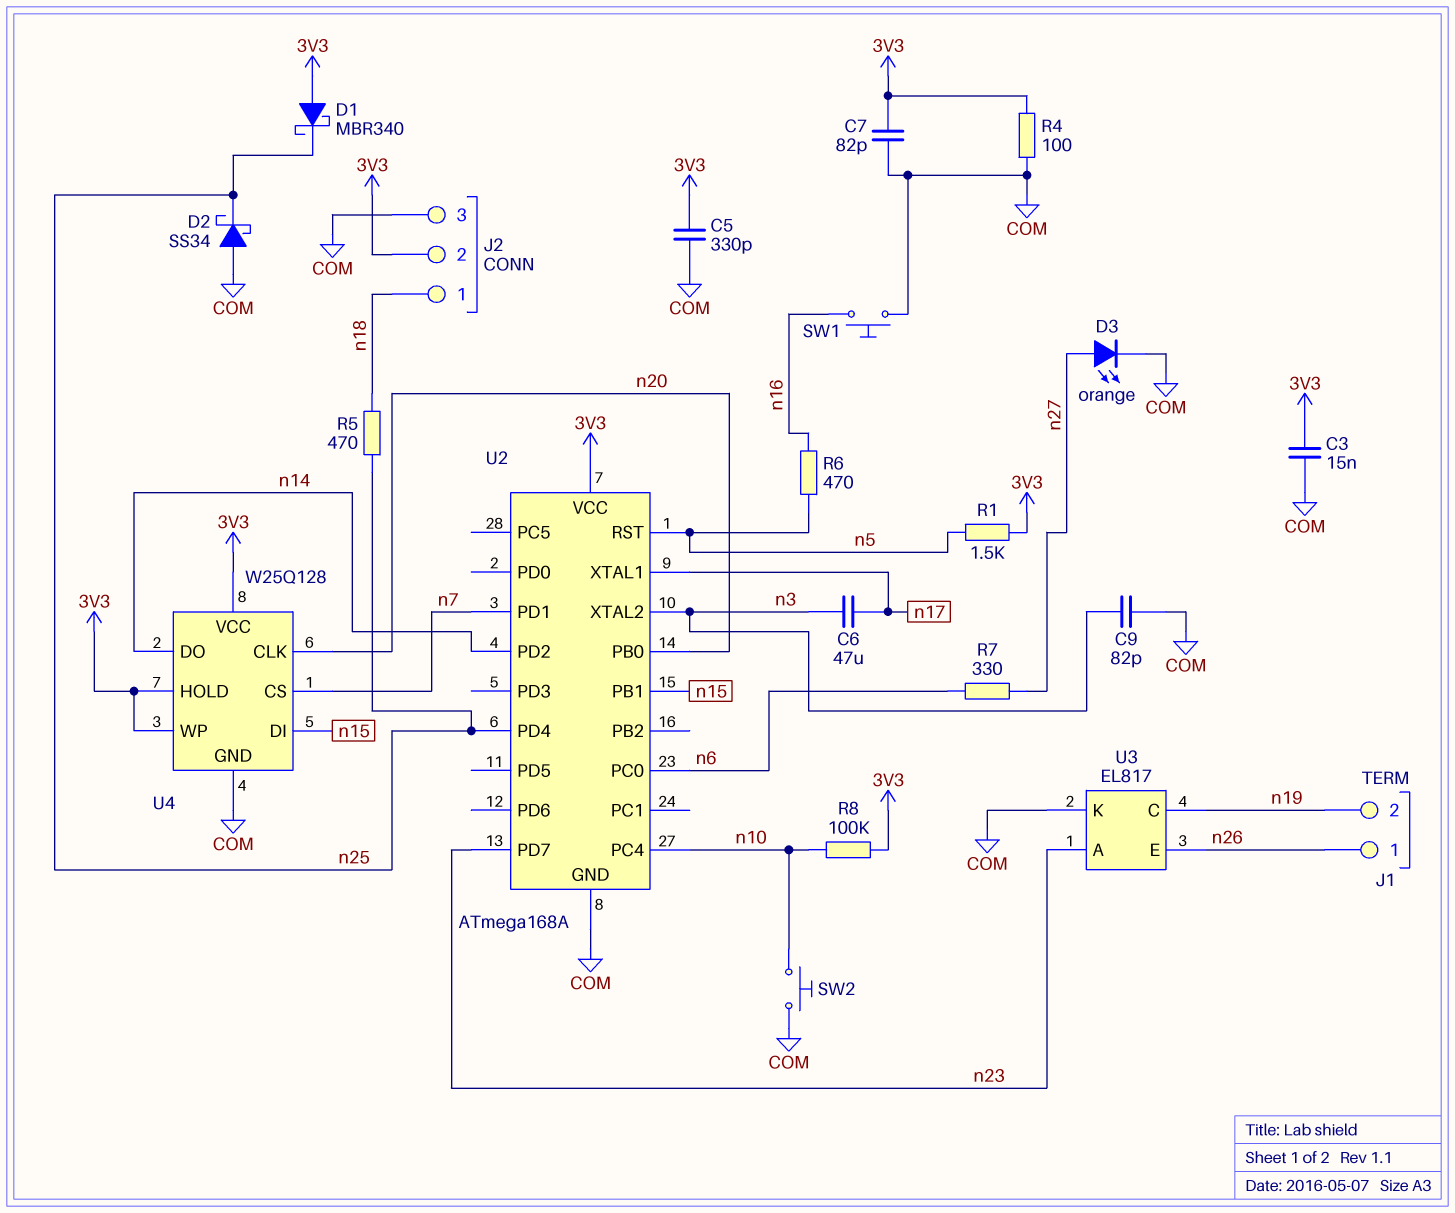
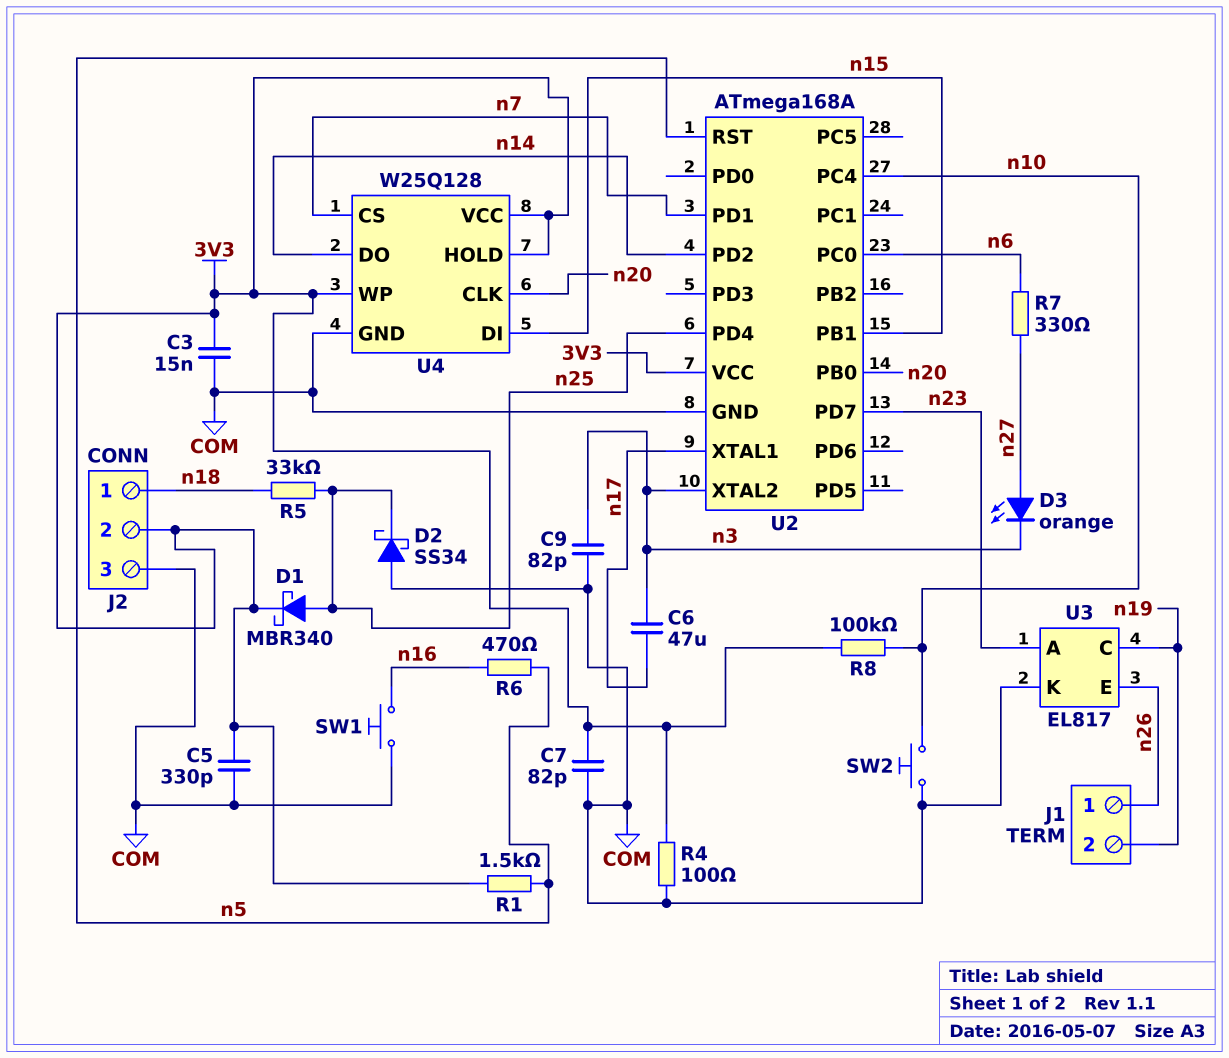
D1: schottky MBR340 (A 3V3, K n25) -> schottky MBR340 (A n25, K 3V3)
D3: LED orange (A n27, K COM) -> LED orange (A n27, K n3)
R5: 470 (n18, n25) -> 33k (n18, n25)

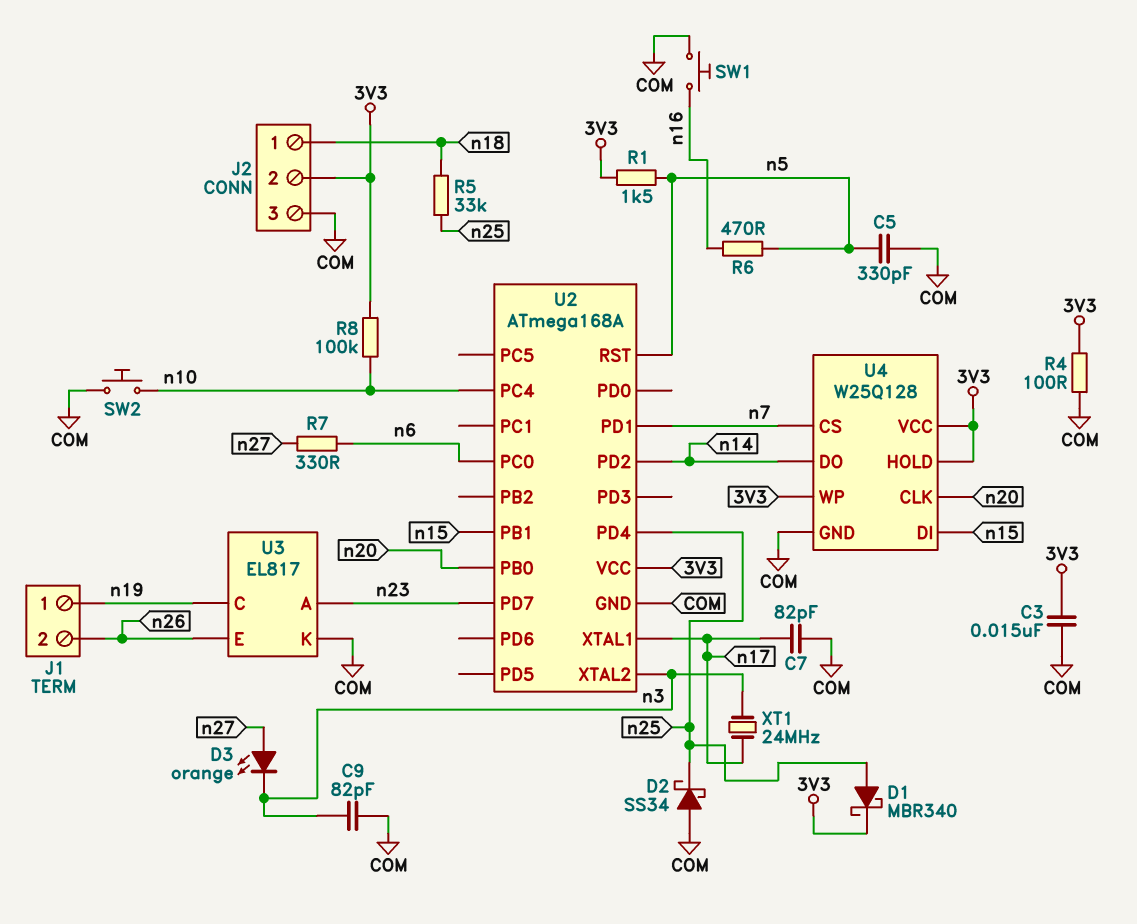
C5: 330pF (3V3, COM) -> 330pF (COM, n5)
C6: 47uF (n3, n17) -> none
C7: 82pF (3V3, COM) -> 82pF (COM, n17)
J1 pin 1: n26 -> n19
J1 pin 2: n19 -> n26
XT1: none -> 24MHz (n3, n17)

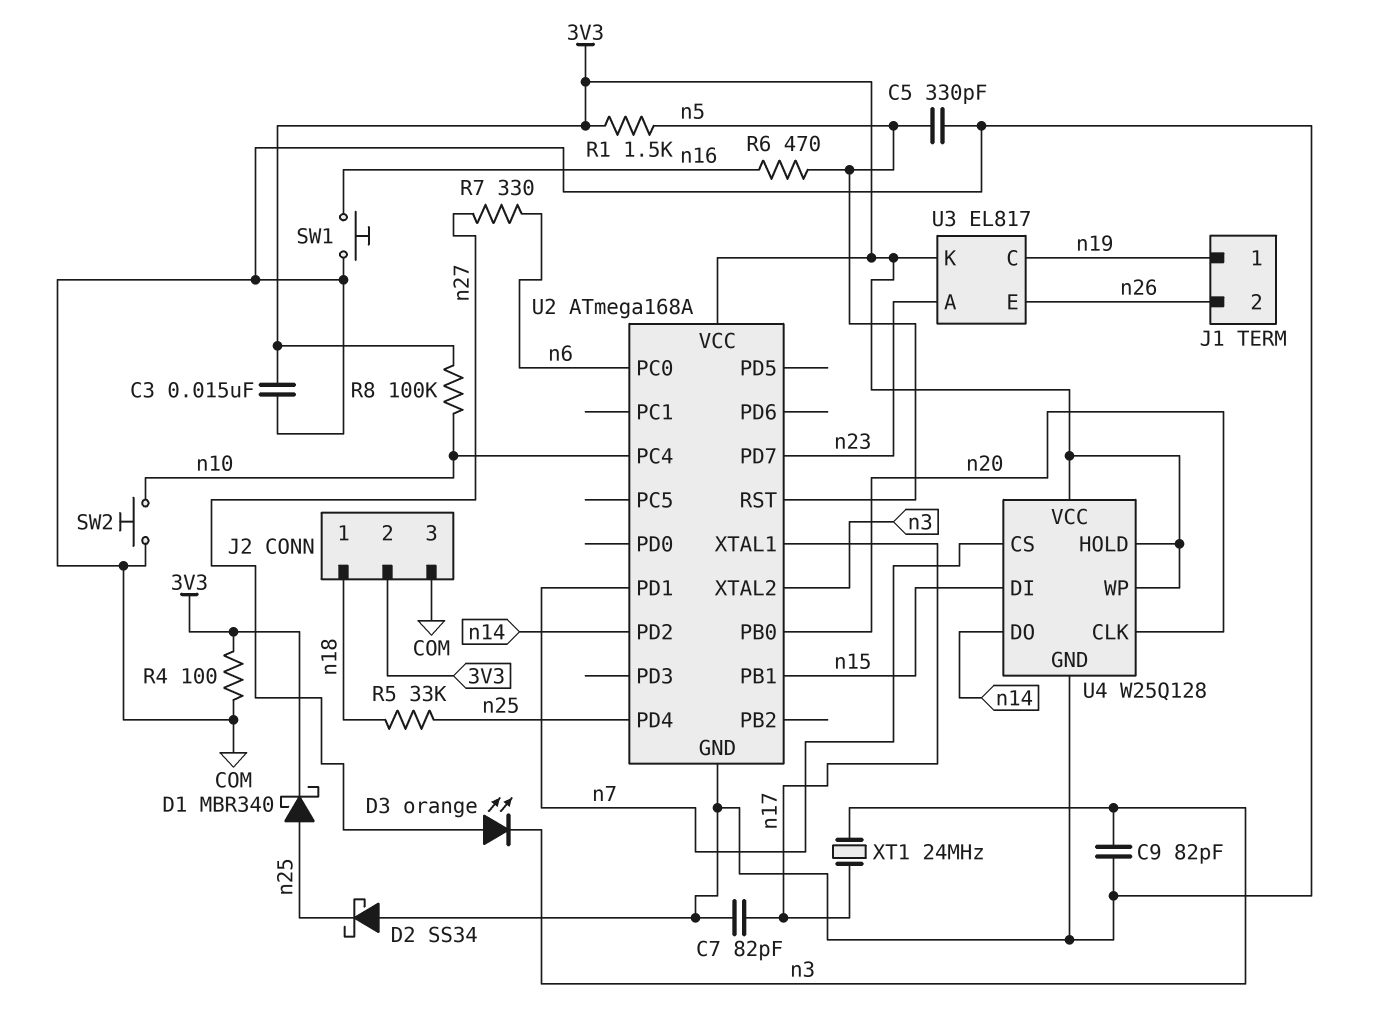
U3 pin K: COM -> 3V3

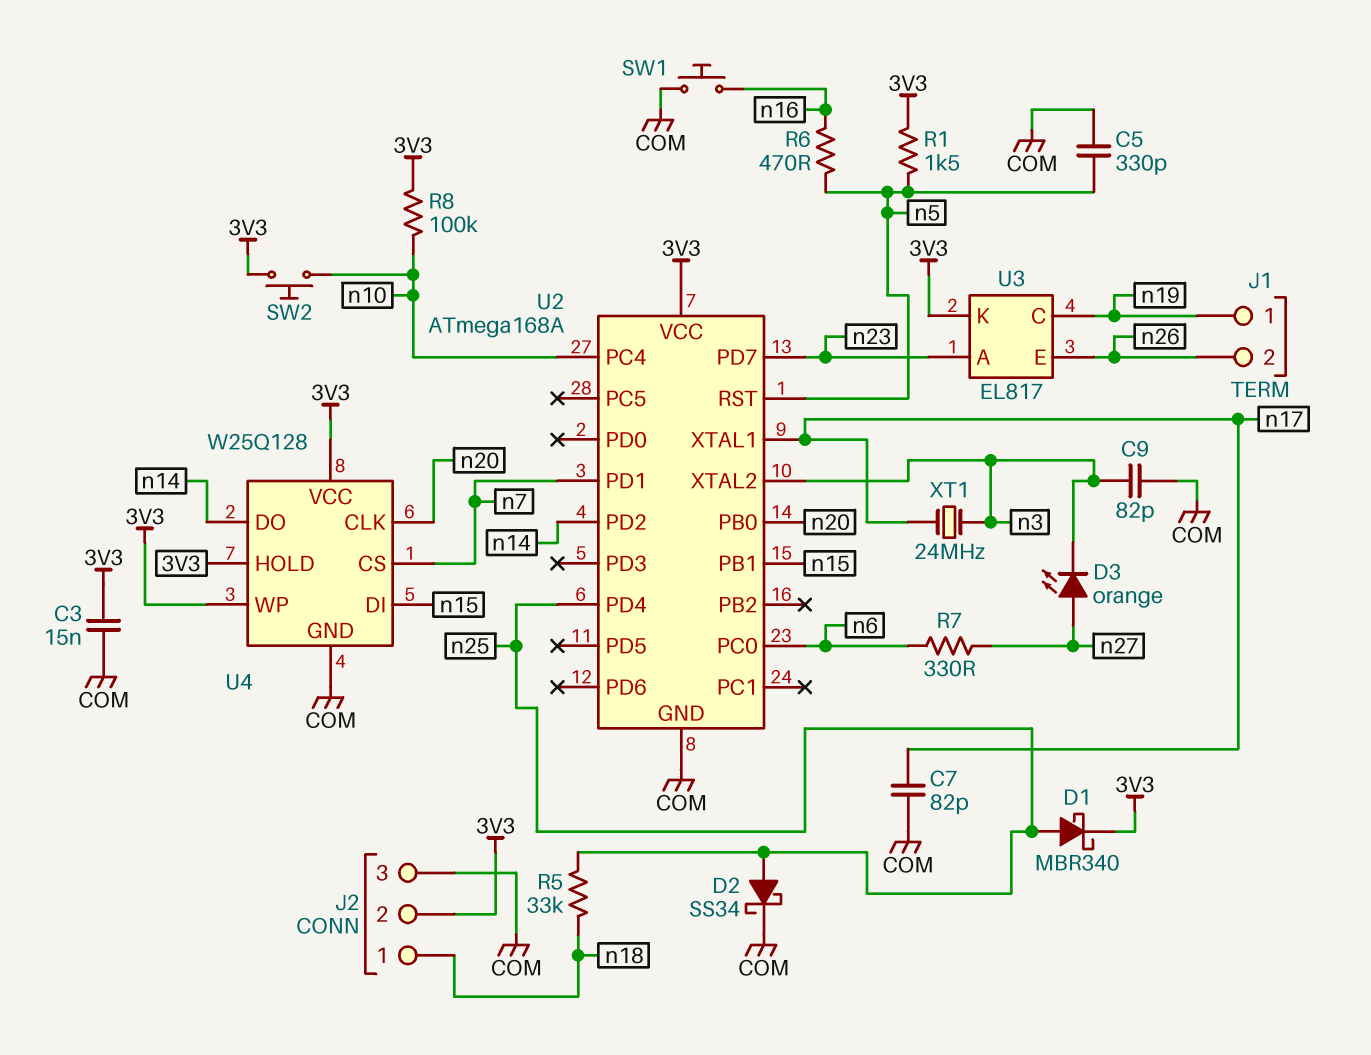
D2: schottky SS34 (A COM, K n25) -> schottky SS34 (A n25, K COM)
R4: 100 (3V3, COM) -> none
SW2: button (COM, n10) -> button (3V3, n10)

